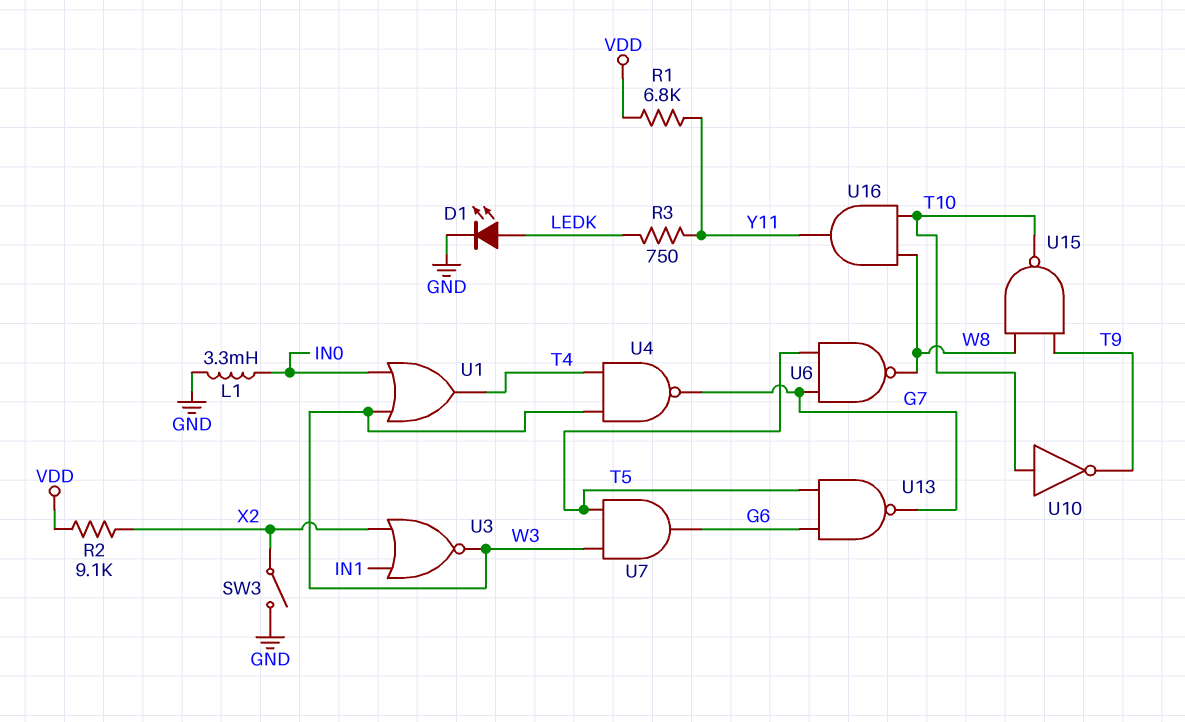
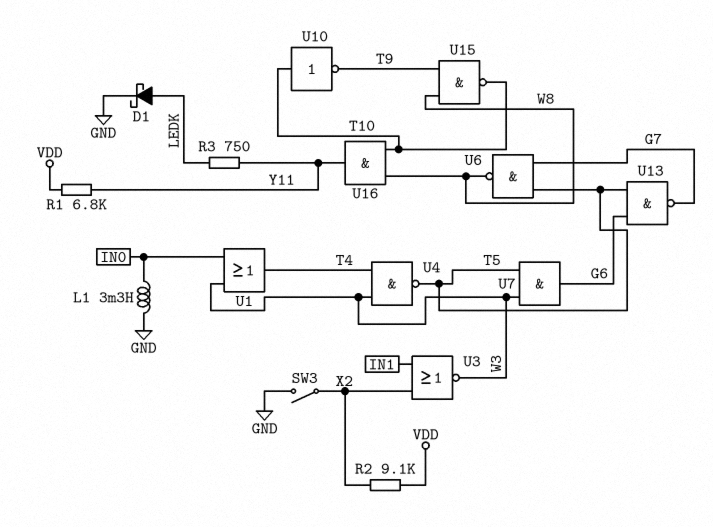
D1: LED (A LEDK, K GND) -> schottky (A LEDK, K GND)
U4: NAND (in T4, in W3, out G7) -> NAND (in T4, in W3, out T5)

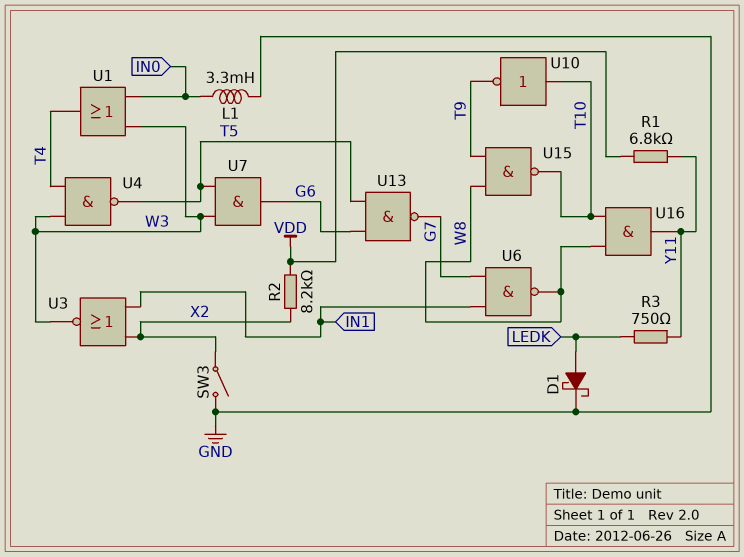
R2: 9.1k (VDD, X2) -> 8.2k (VDD, X2)
U6: NAND (in G7, in T5, out W8) -> NAND (in G7, in IN1, out W8)

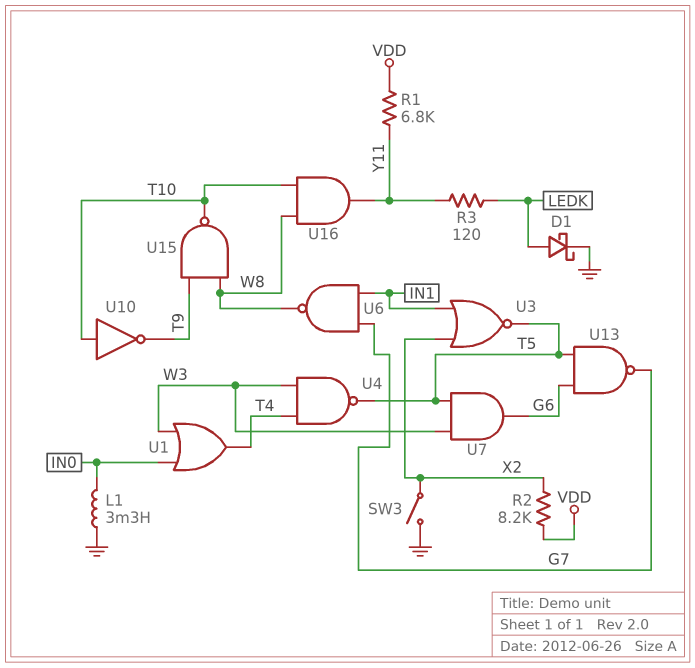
R3: 750 (LEDK, Y11) -> 120 (LEDK, Y11)
U3: NOR (in IN1, in X2, out W3) -> NOR (in IN1, in X2, out T5)

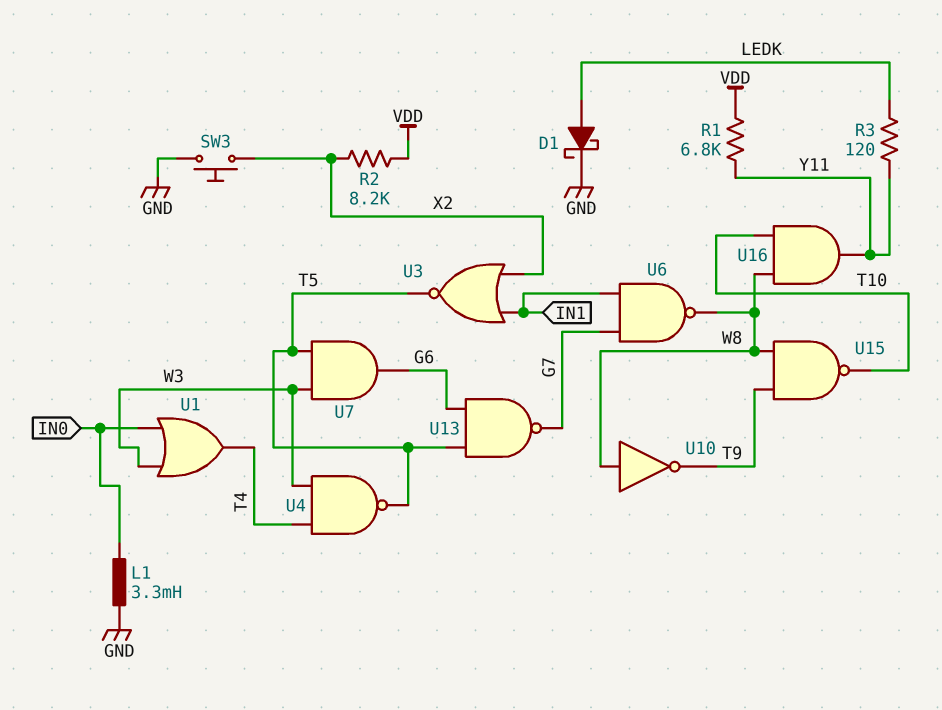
SW3: switch (GND, X2) -> button (GND, X2)
U10: NOT (in T10, out T9) -> NOT (in W8, out T9)

